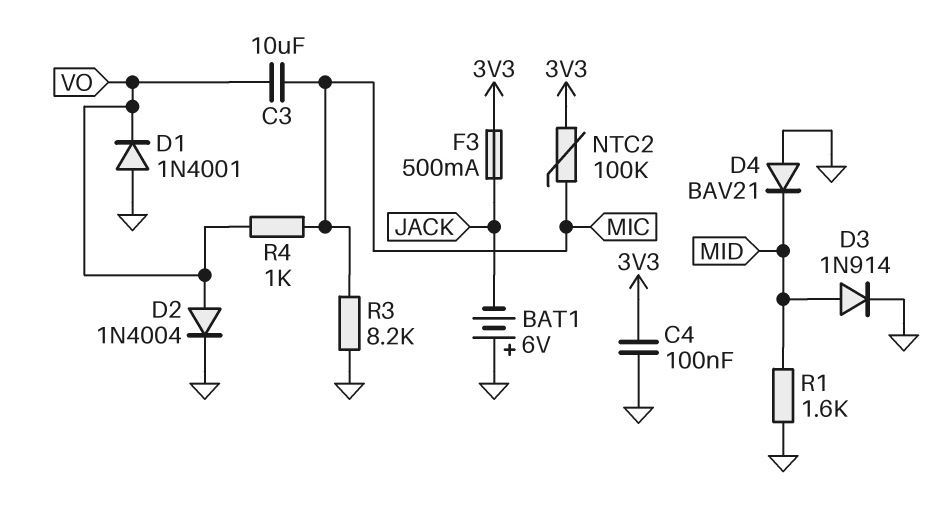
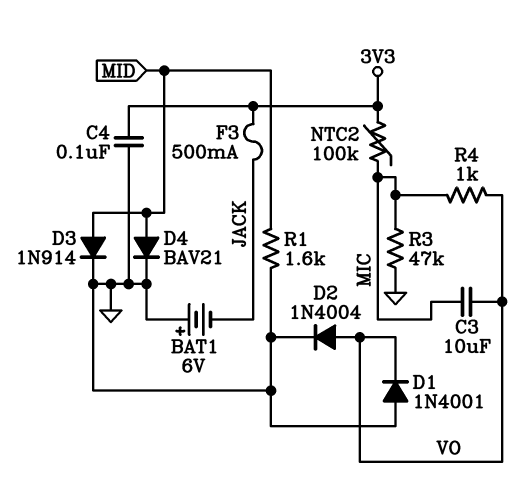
D4: diode BAV21 (A GND, K MID) -> diode BAV21 (A MID, K GND)
R3: 8.2k (GND, MIC) -> 47k (GND, MIC)

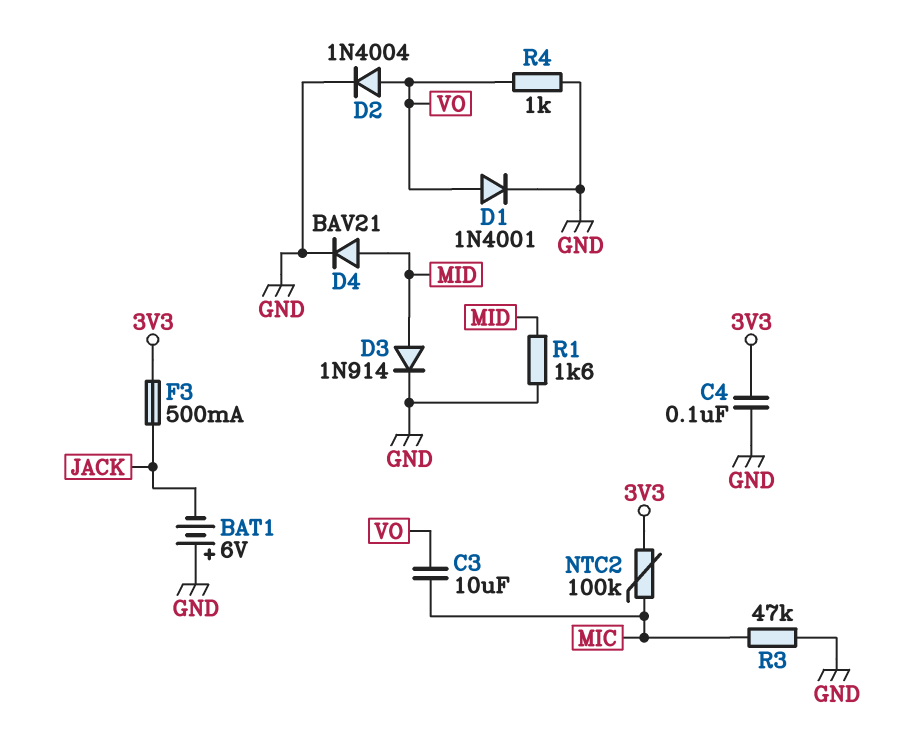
D1: diode 1N4001 (A GND, K VO) -> diode 1N4001 (A VO, K GND)
R4: 1k (MIC, VO) -> 1k (GND, VO)

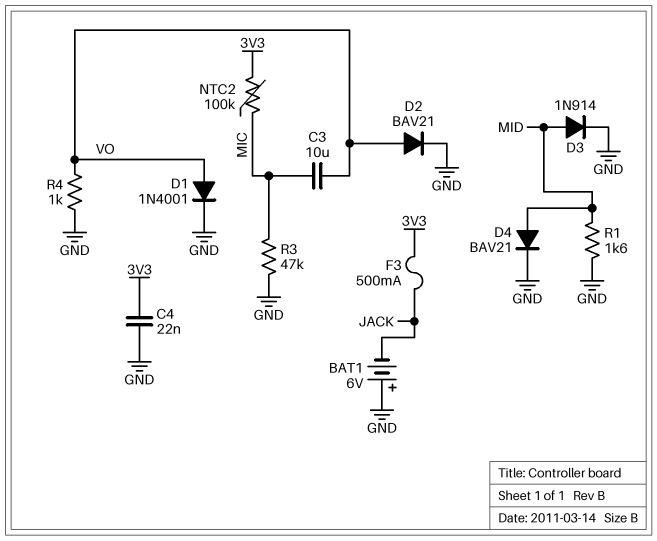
C4: 100nF (3V3, GND) -> 22nF (3V3, GND)
D2: diode 1N4004 (A VO, K GND) -> diode BAV21 (A VO, K GND)

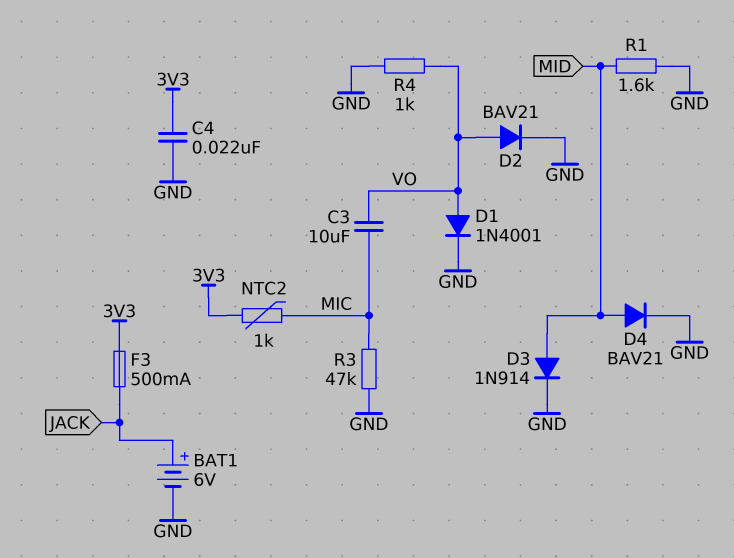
BAT1: 6V (plus GND, minus JACK) -> 6V (plus JACK, minus GND)
NTC2: 100k (3V3, MIC) -> 1k (3V3, MIC)

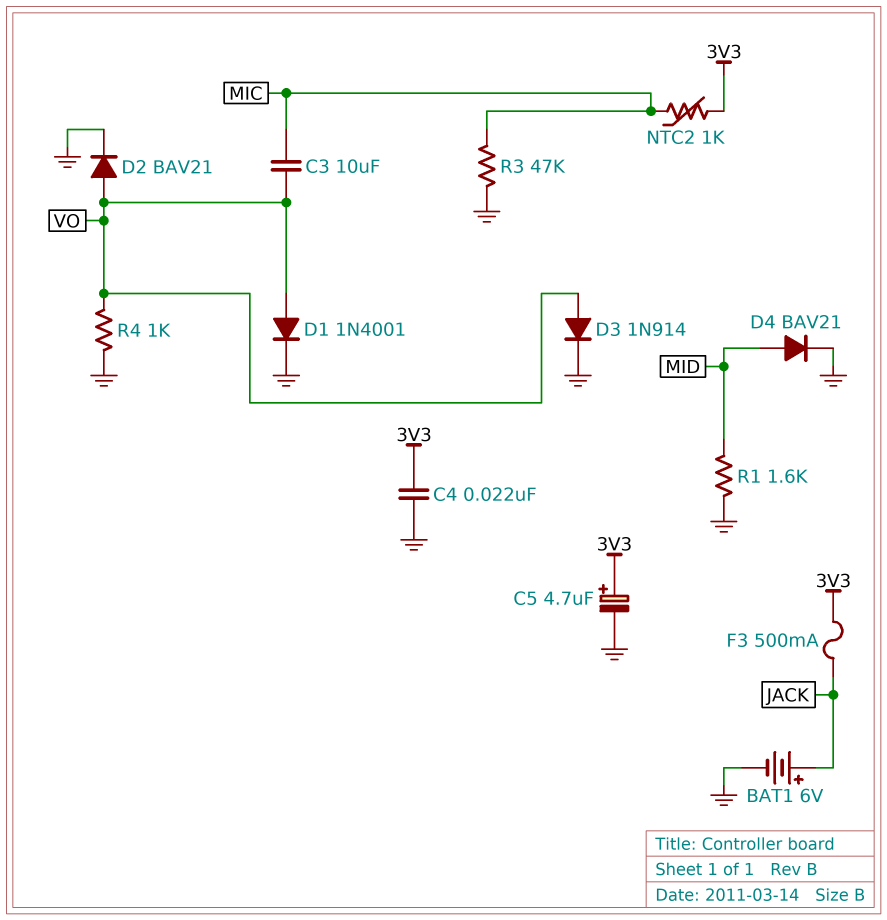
C5: none -> 4.7uF (plus 3V3, minus GND)
D3: diode 1N914 (A MID, K GND) -> diode 1N914 (A VO, K GND)

